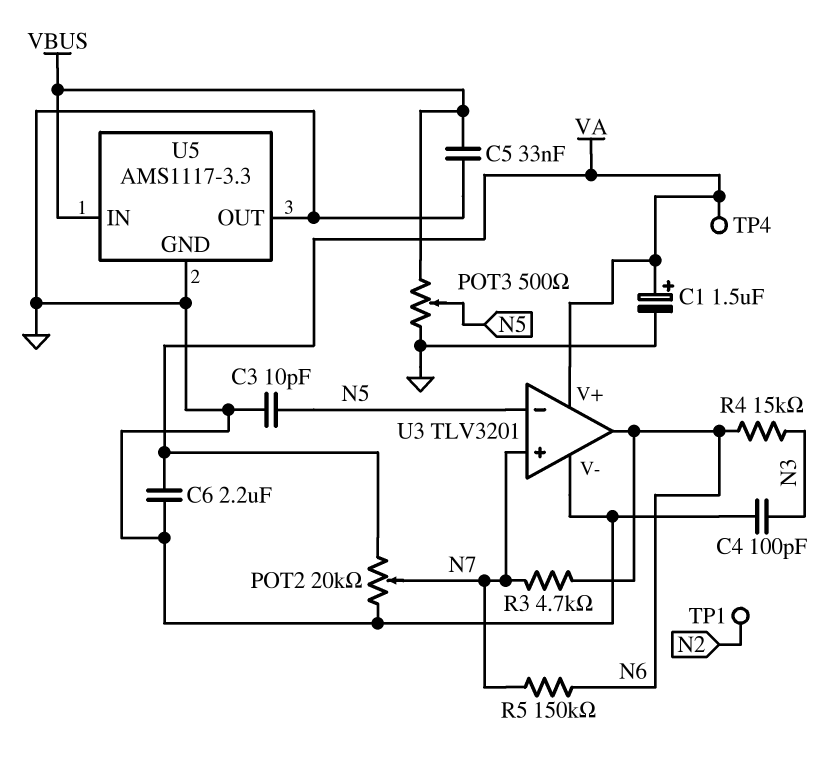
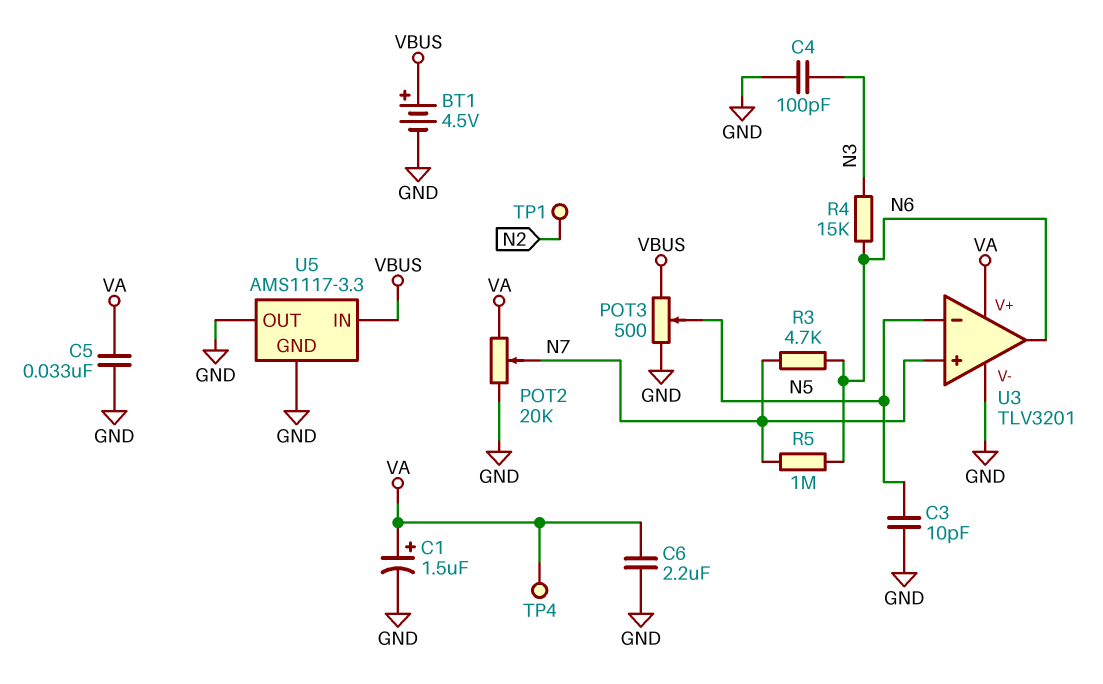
BT1: none -> 4.5V (plus VBUS, minus GND)
C5: 33nF (GND, VBUS) -> 33nF (GND, VA)
R5: 150k (N6, N7) -> 1M (N6, N7)

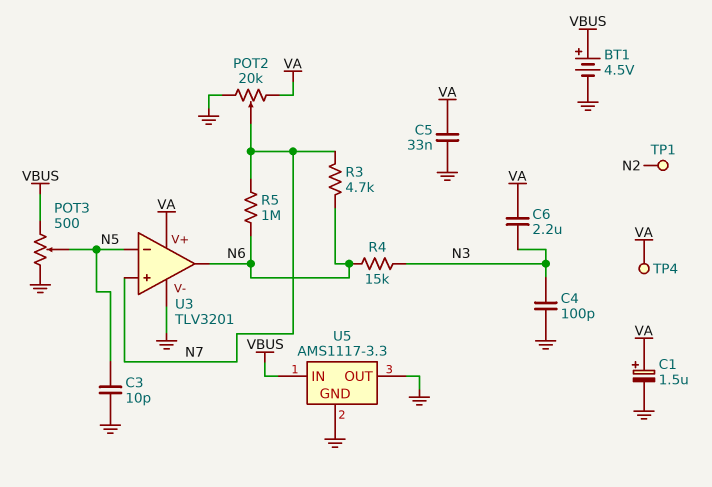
C6: 2.2uF (GND, VA) -> 2.2uF (N3, VA)

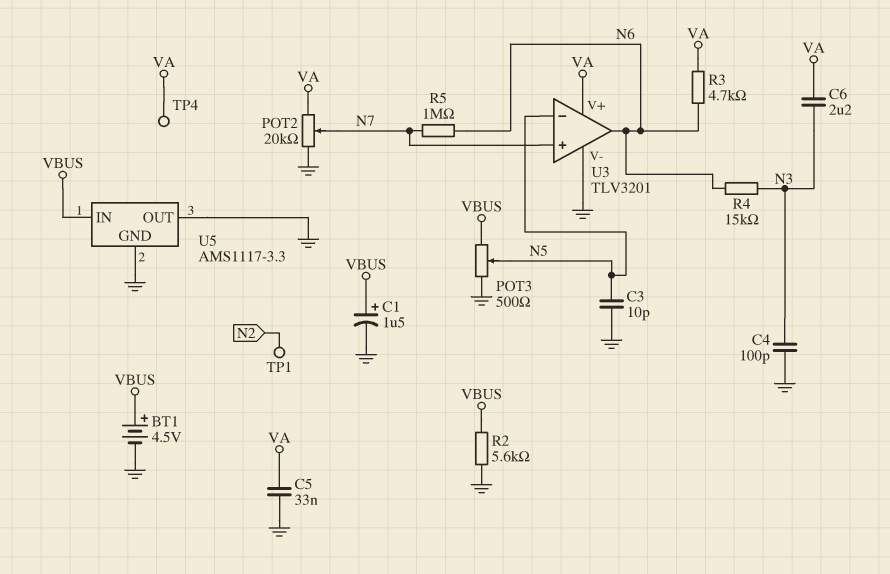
C1: 1.5uF (plus VA, minus GND) -> 1.5uF (plus VBUS, minus GND)
R2: none -> 5.6k (GND, VBUS)
R3: 4.7k (N6, N7) -> 4.7k (N6, VA)

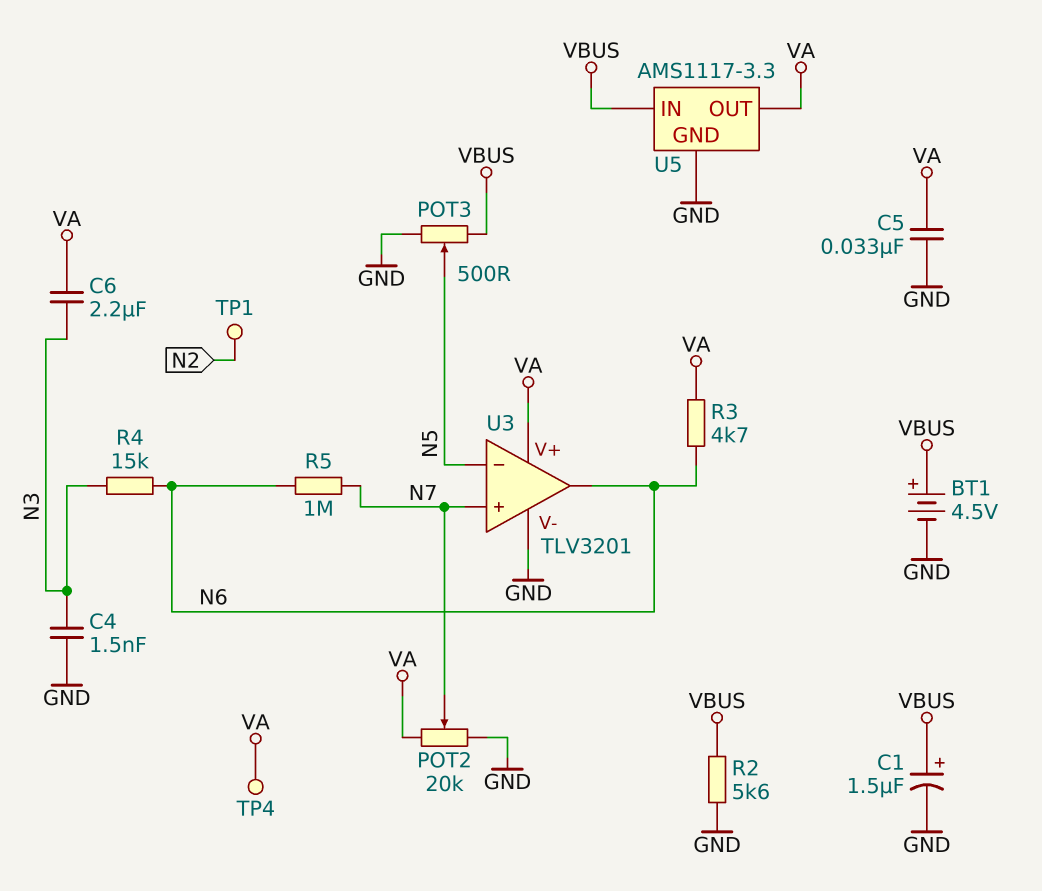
C3: 10pF (GND, N5) -> none
C4: 100pF (GND, N3) -> 1.5nF (GND, N3)
U5 pin OUT: GND -> VA

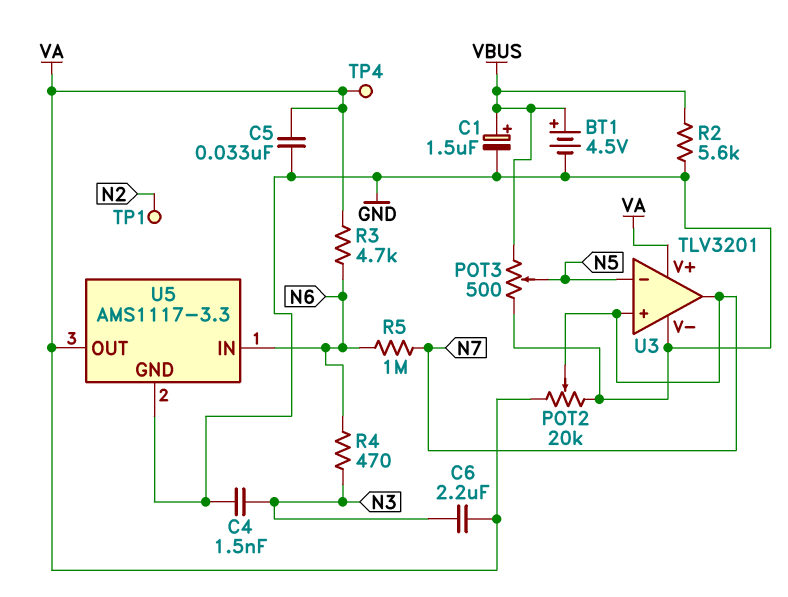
R4: 15k (N3, N6) -> 470 (N3, N6)
U3 pin out: N6 -> N7
U5 pin IN: VBUS -> N6

